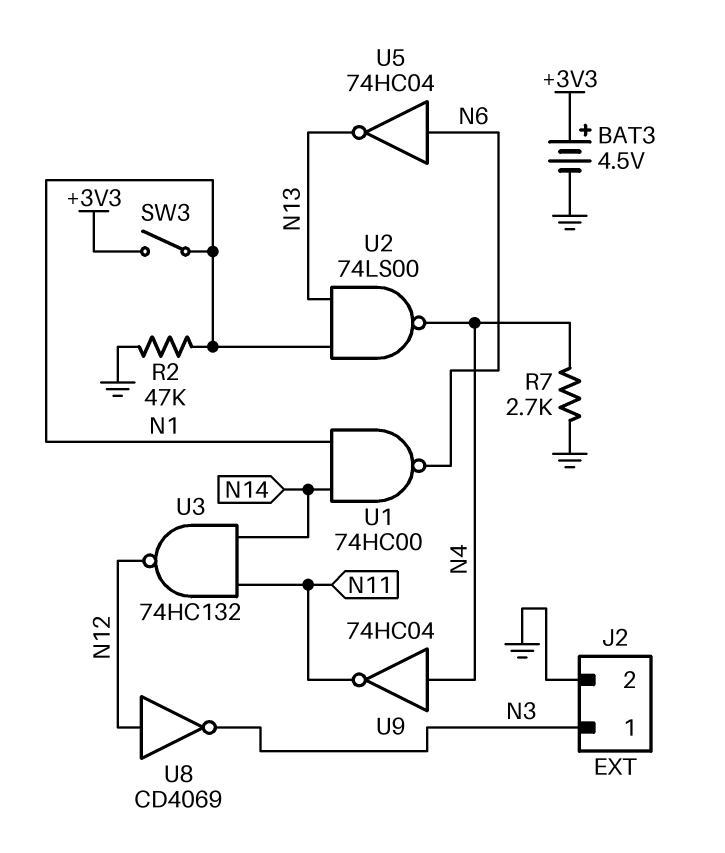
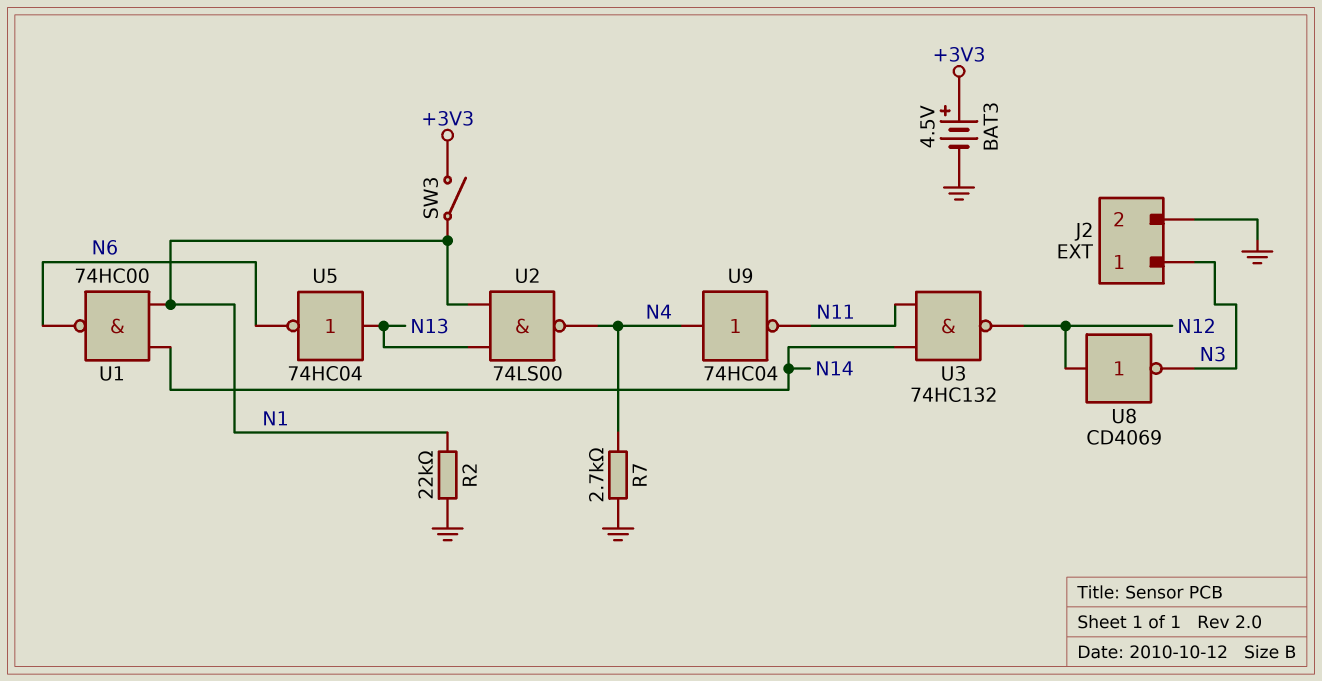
R2: 47k (GND, N1) -> 22k (GND, N1)
U5: NOT 74HC04 (in N6, out N13) -> NOT 74HC04 (in N13, out N6)

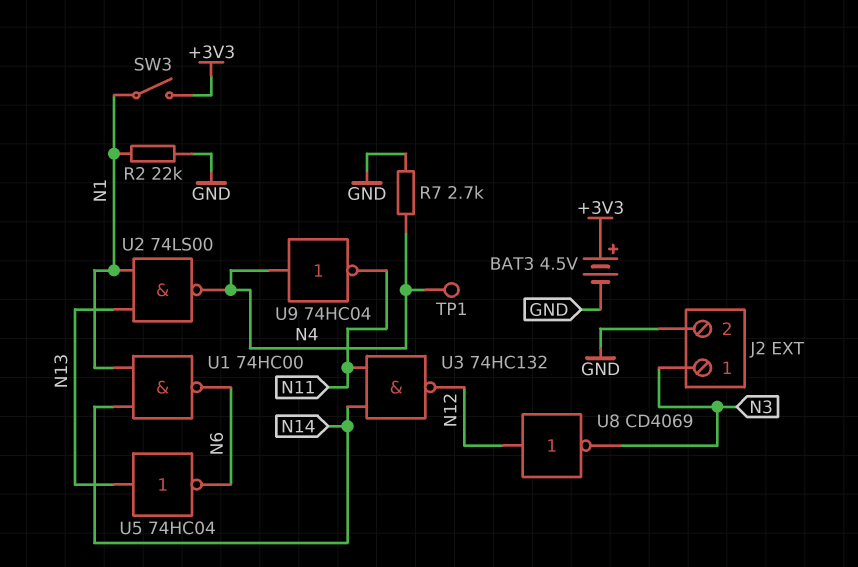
TP1: none -> test point (N4)

